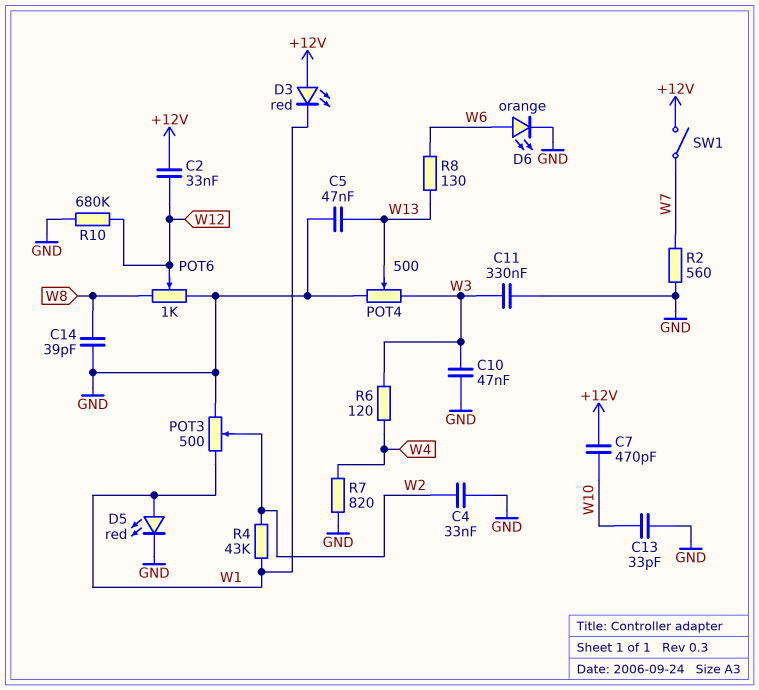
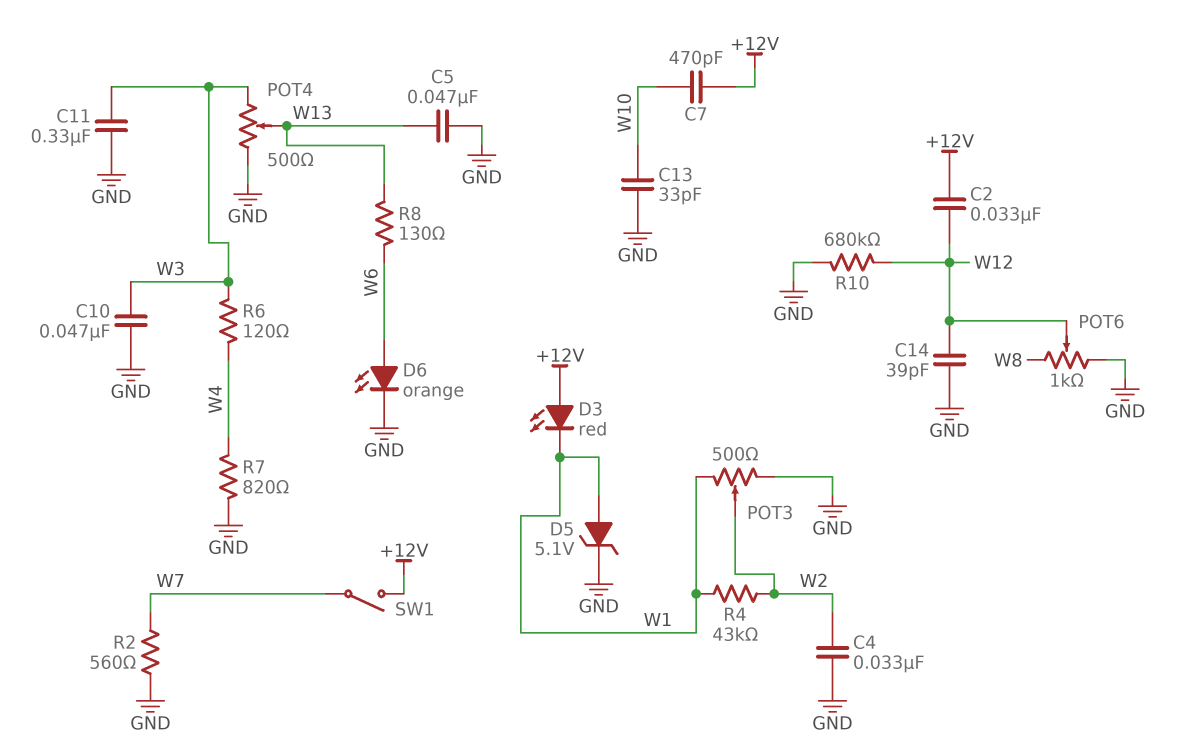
C14: 39pF (GND, W8) -> 39pF (GND, W12)
D5: LED red (A W1, K GND) -> zener 5.1V (A W1, K GND)

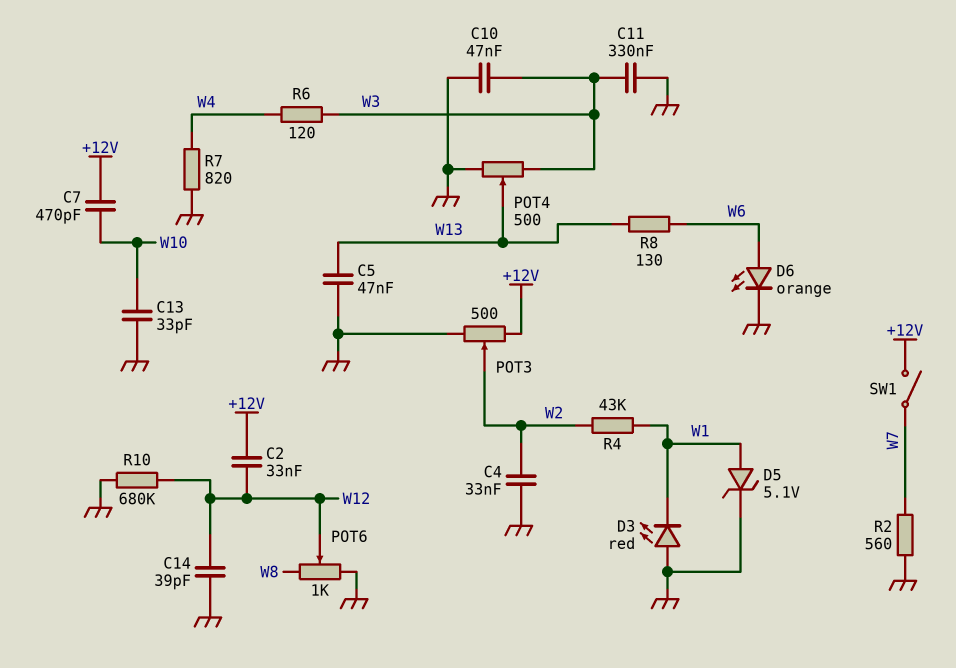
D3: LED red (A +12V, K W1) -> LED red (A GND, K W1)
POT3: 500 (GND, W1, wiper W2) -> 500 (+12V, GND, wiper W2)

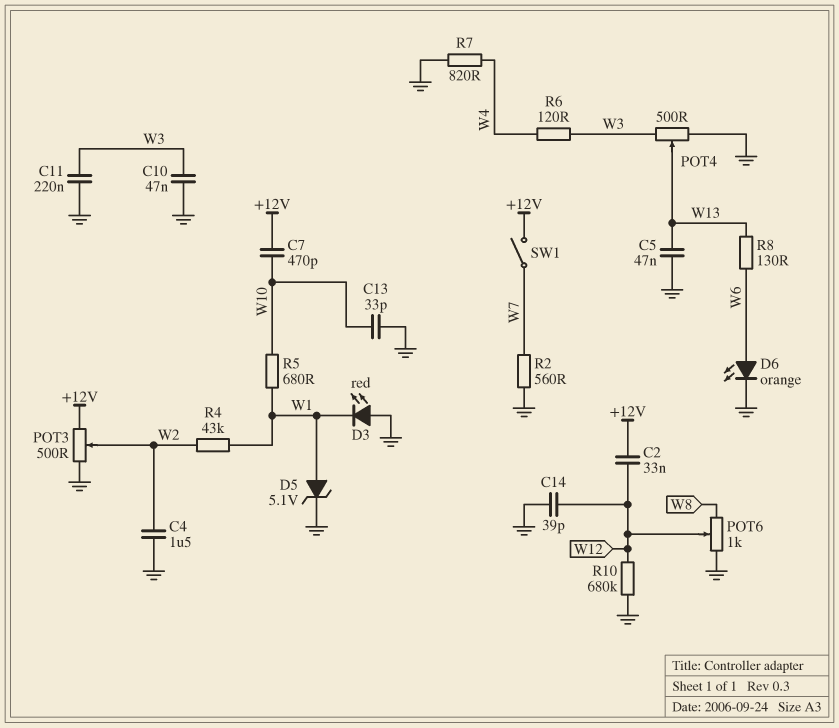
C4: 33nF (GND, W2) -> 1.5uF (GND, W2)
C11: 330nF (GND, W3) -> 220nF (GND, W3)
R5: none -> 680 (W1, W10)

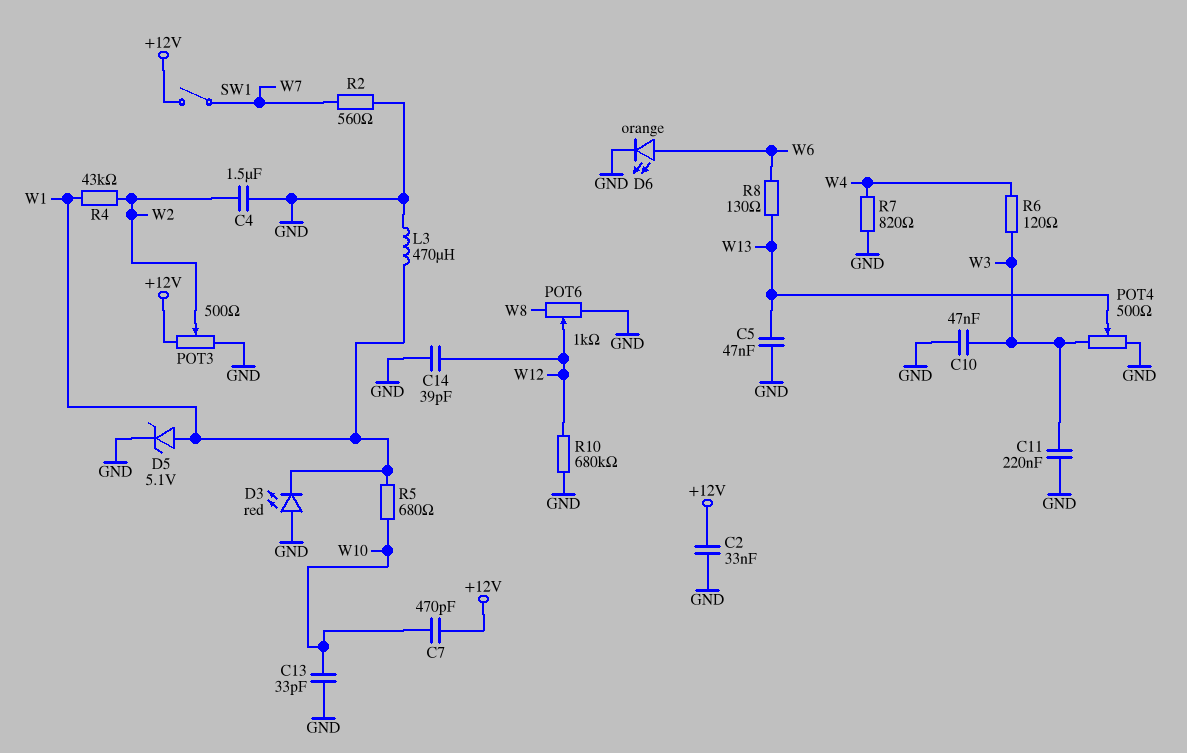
C2: 33nF (+12V, W12) -> 33nF (+12V, GND)
L3: none -> 470uH (GND, W1)

